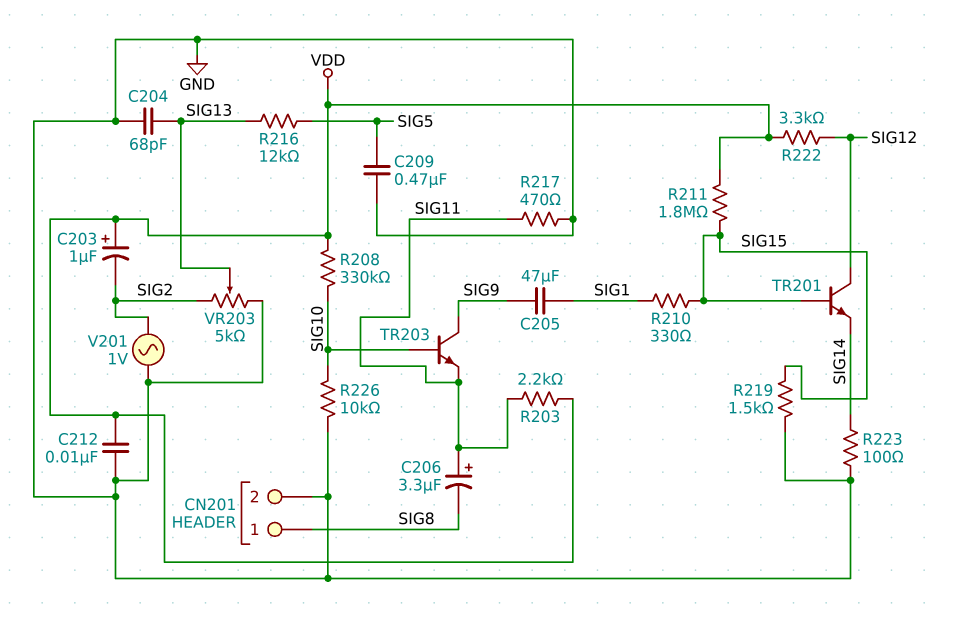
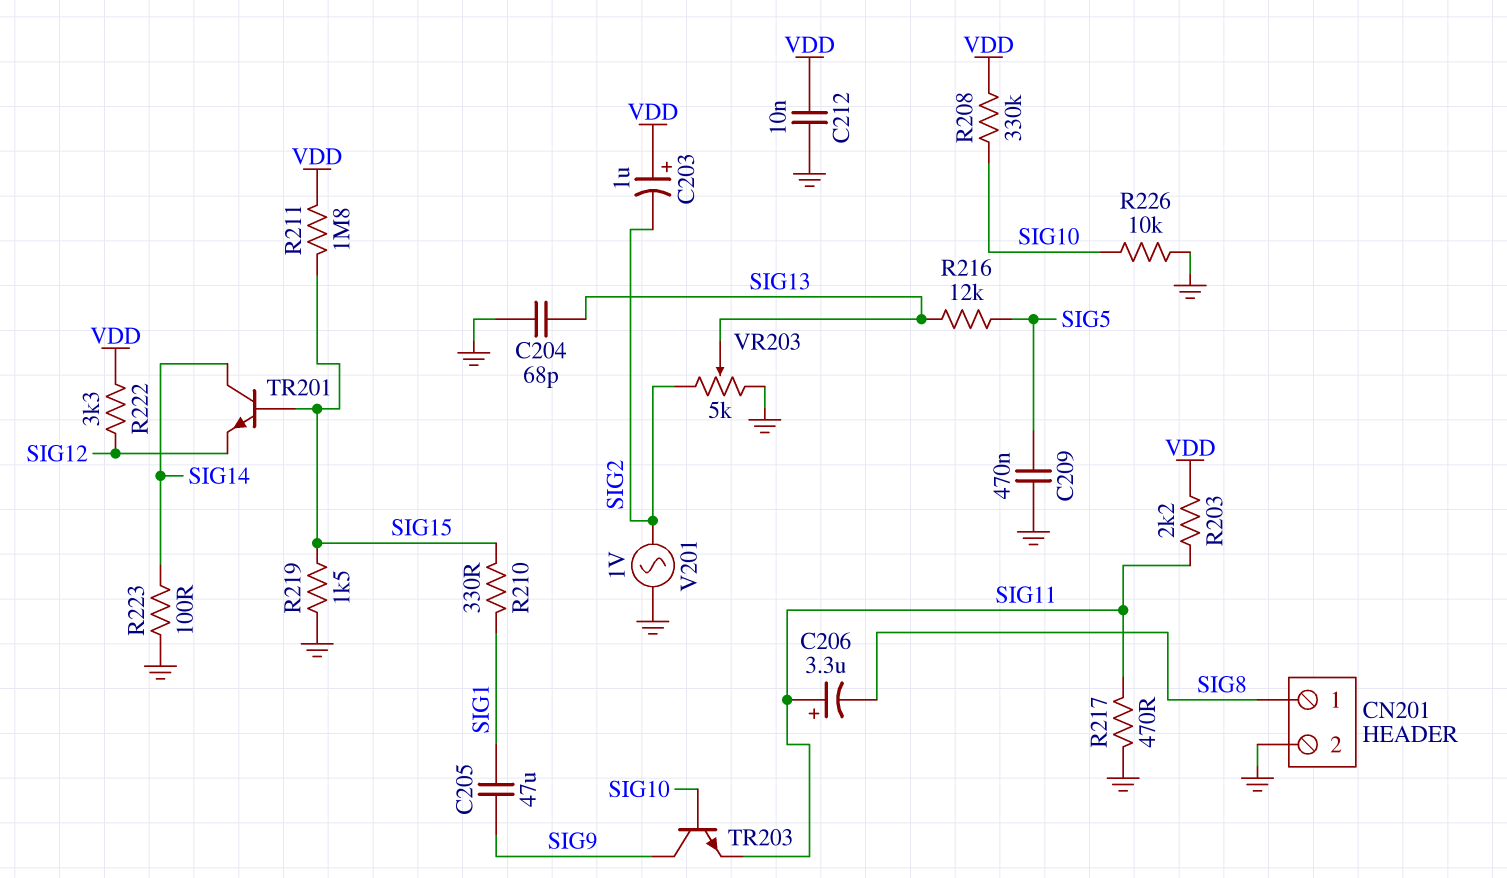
TR201: NPN (B SIG15, C SIG12, E SIG14) -> NPN (B SIG15, C SIG14, E SIG12)

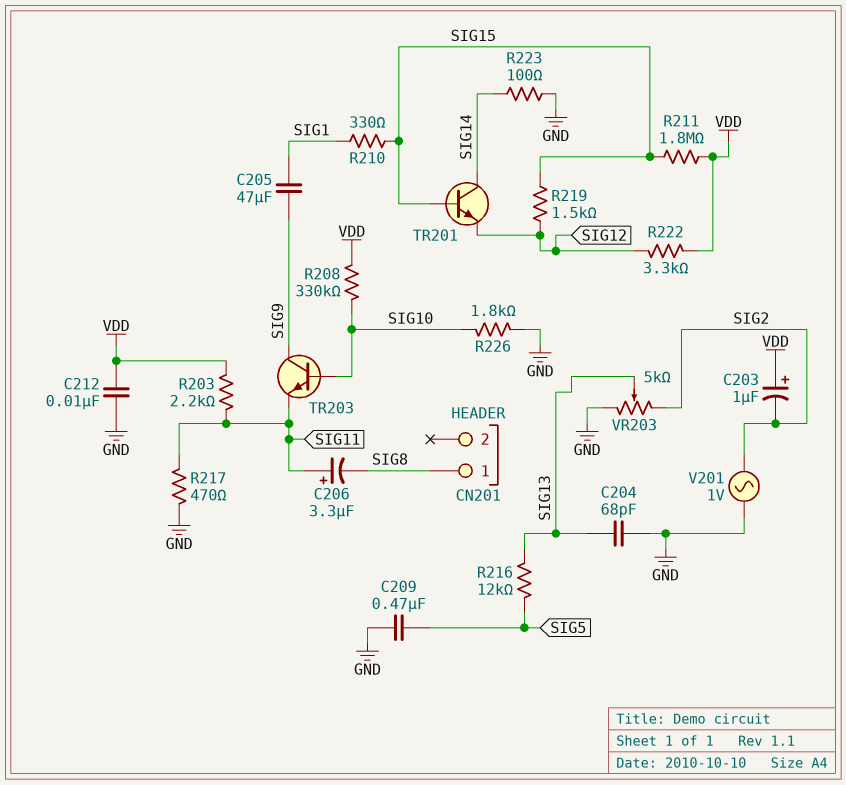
CN201 pin 2: GND -> none
R219: 1.5k (GND, SIG15) -> 1.5k (SIG12, SIG15)
R226: 10k (GND, SIG10) -> 1.8k (GND, SIG10)

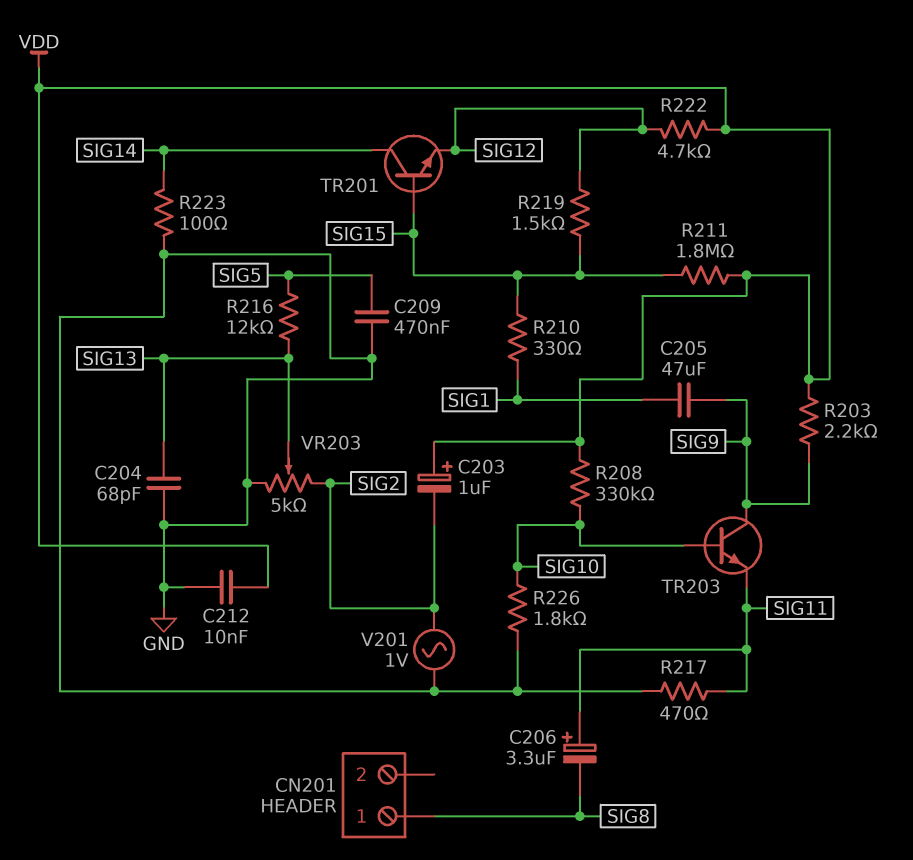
R203: 2.2k (SIG11, VDD) -> 2.2k (SIG9, VDD)
R222: 3.3k (SIG12, VDD) -> 4.7k (SIG12, VDD)

